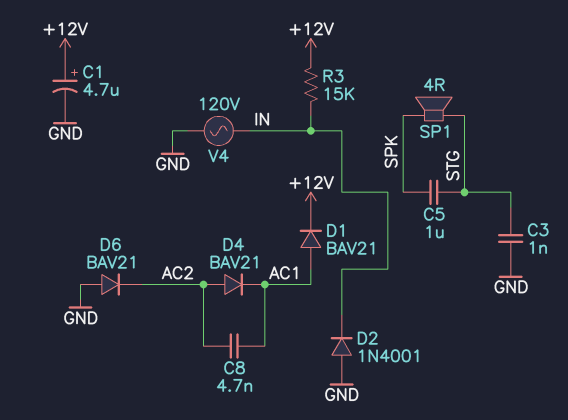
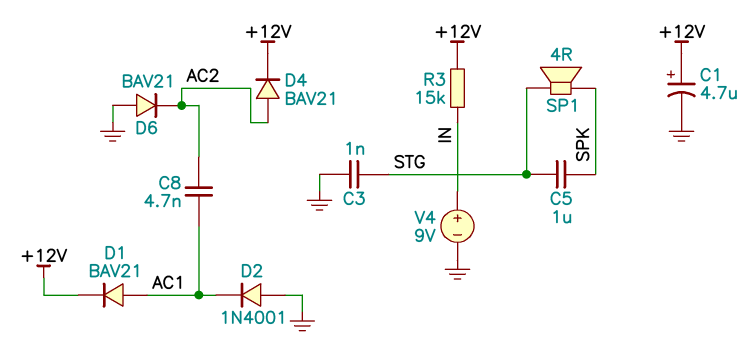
D2: diode 1N4001 (A GND, K IN) -> diode 1N4001 (A GND, K AC1)
D4: diode BAV21 (A AC2, K AC1) -> diode BAV21 (A AC2, K +12V)
V4: AC 120V (GND, IN) -> 9V (plus IN, minus GND)

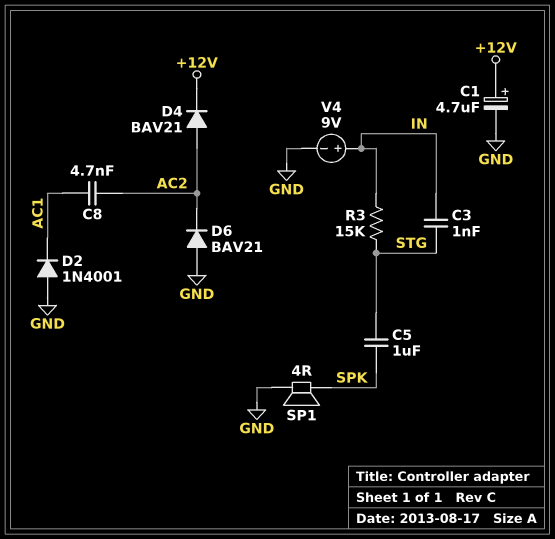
C3: 1nF (GND, STG) -> 1nF (IN, STG)
D1: diode BAV21 (A AC1, K +12V) -> none
R3: 15k (+12V, IN) -> 15k (IN, STG)
SP1: speaker 4R (SPK, STG) -> speaker 4R (GND, SPK)

